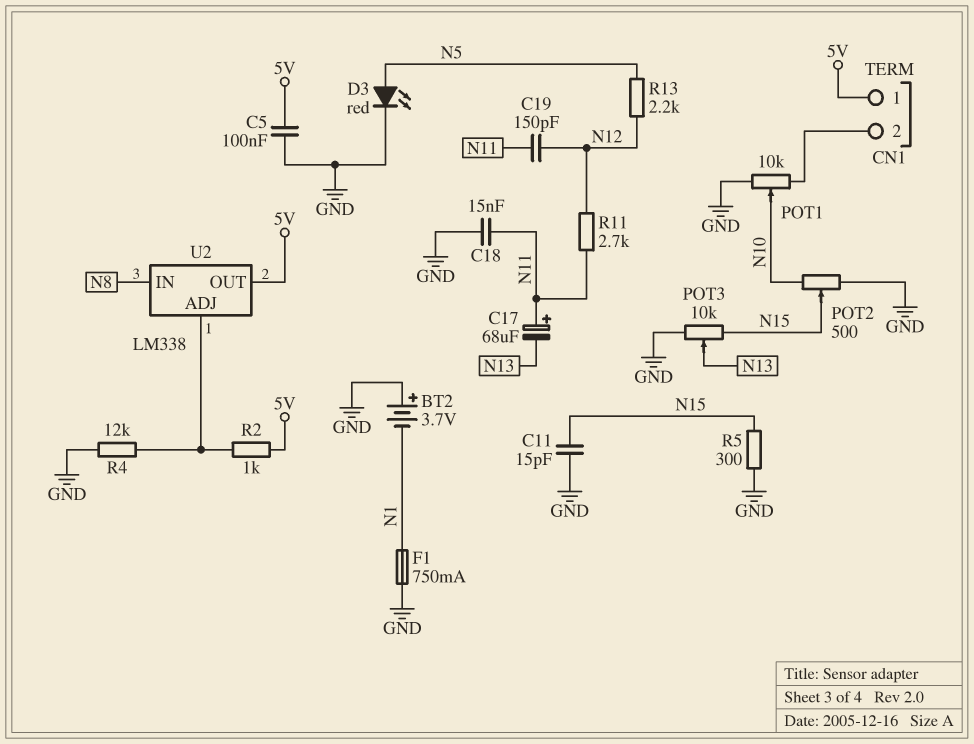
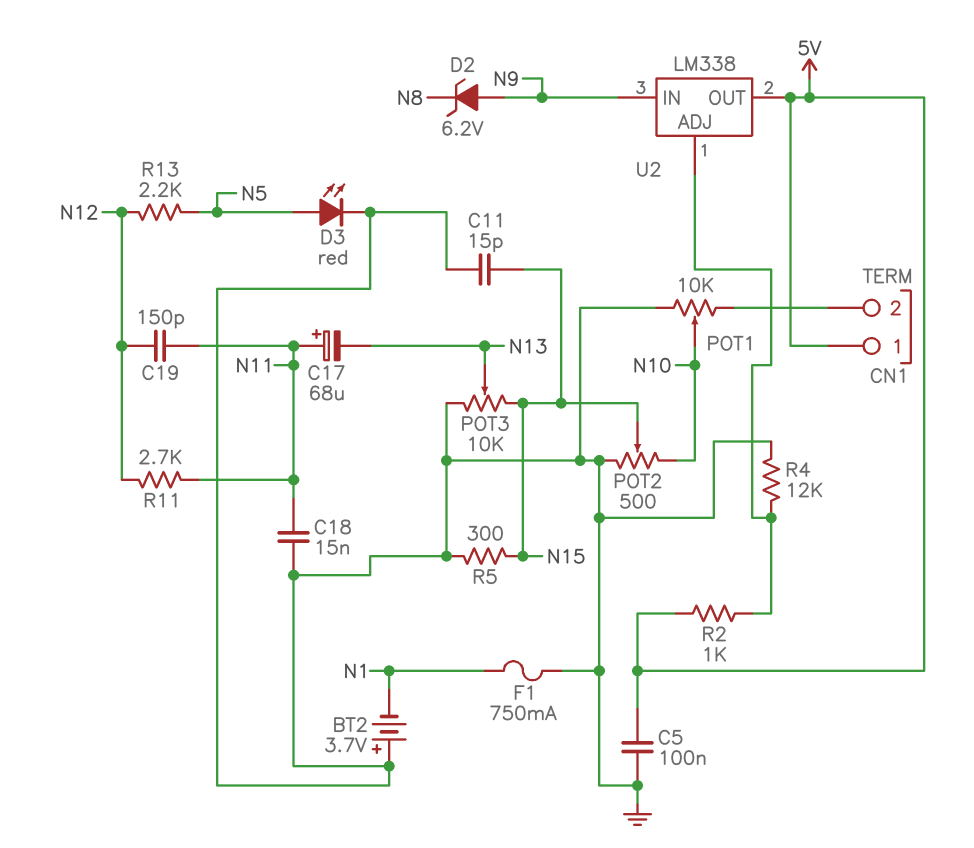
D2: none -> zener 6.2V (A N9, K N8)
U2 pin IN: N8 -> N9

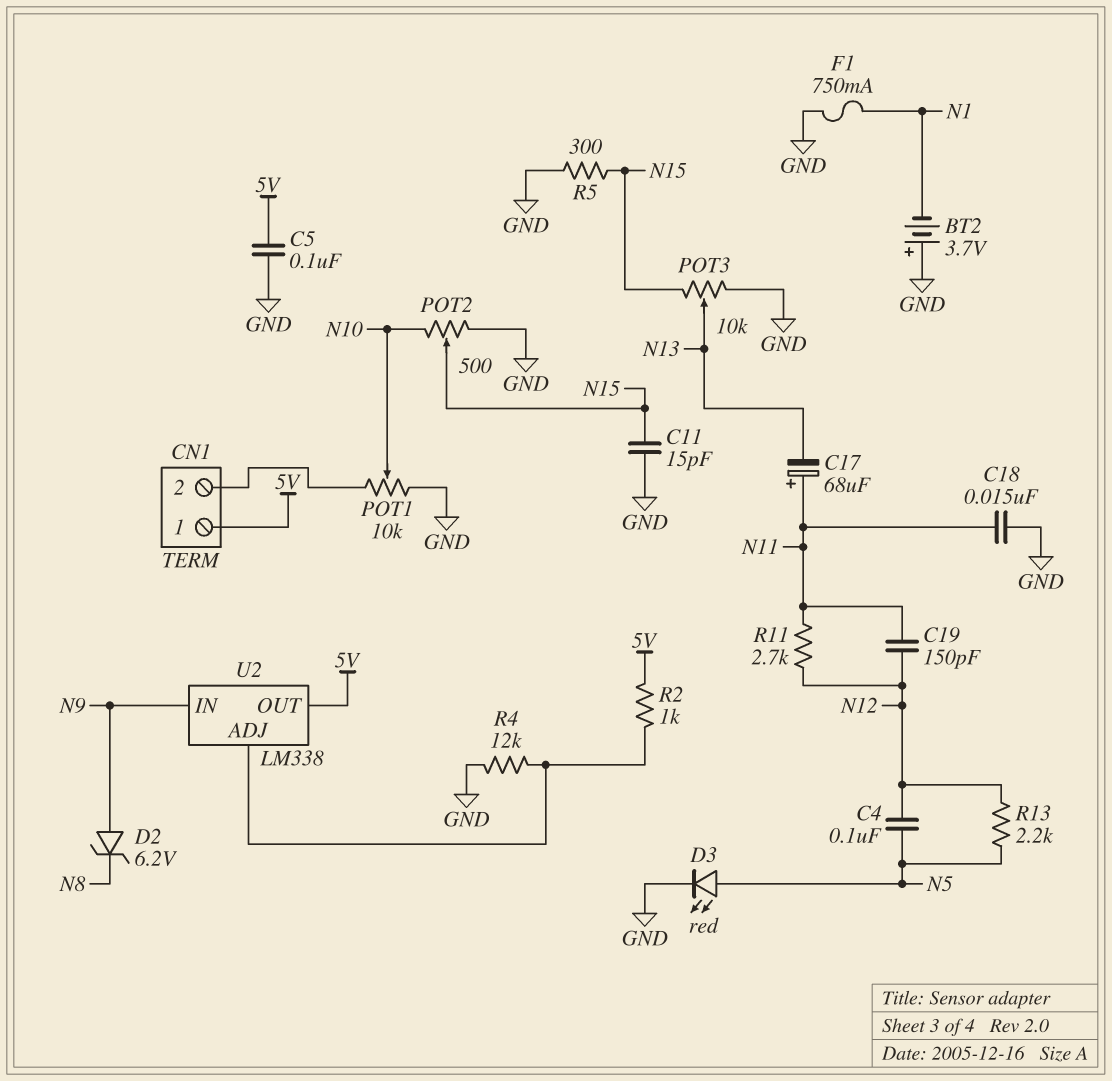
C4: none -> 100nF (N5, N12)

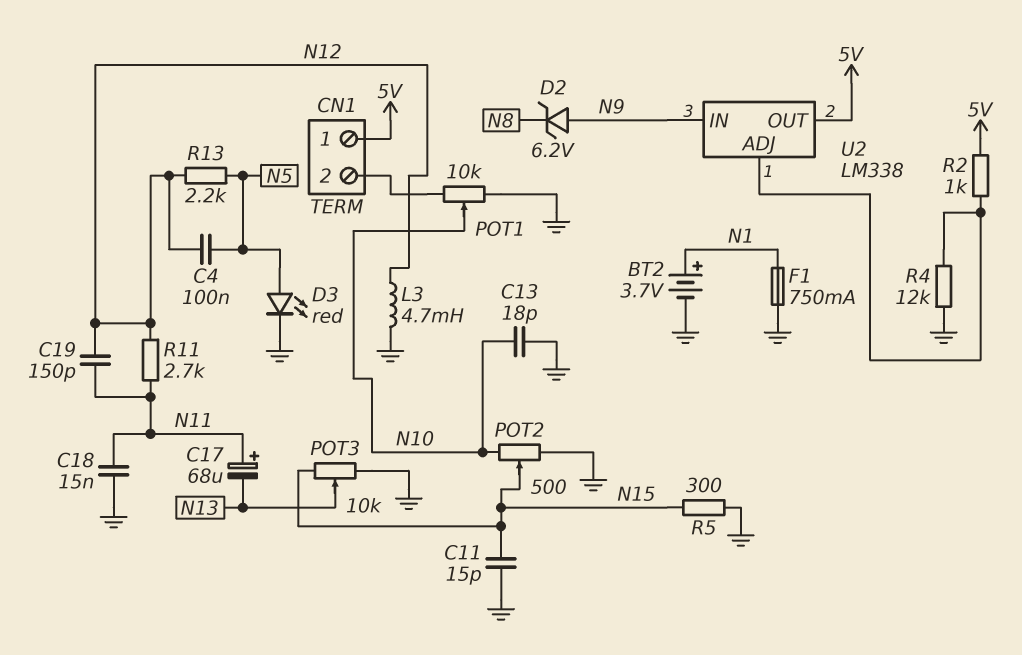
BT2: 3.7V (plus GND, minus N1) -> 3.7V (plus N1, minus GND)
C5: 100nF (5V, GND) -> none
C13: none -> 18pF (GND, N10)
L3: none -> 4.7mH (GND, N12)

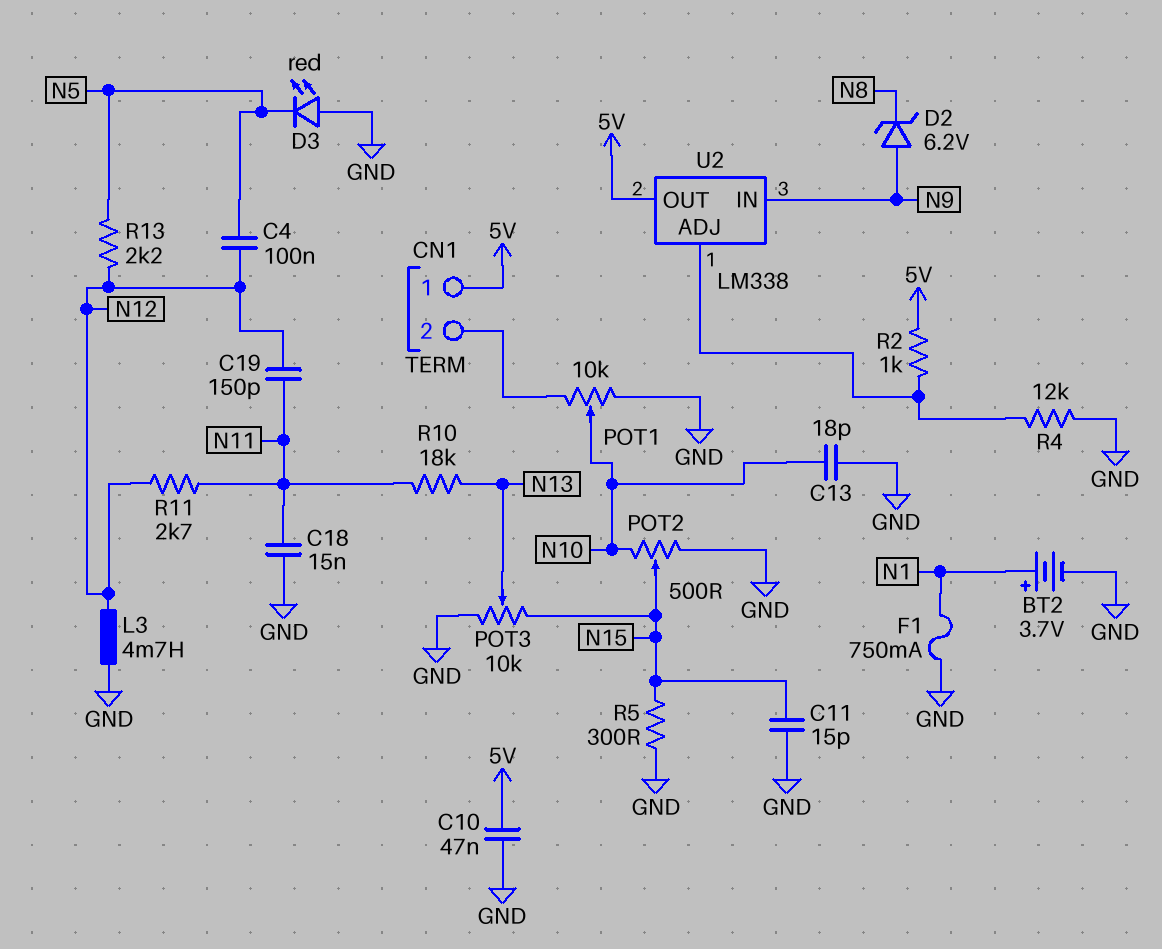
C10: none -> 47nF (5V, GND)
C17: 68uF (plus N11, minus N13) -> none
D3: LED red (A N5, K GND) -> LED red (A GND, K N5)
R10: none -> 18k (N11, N13)

